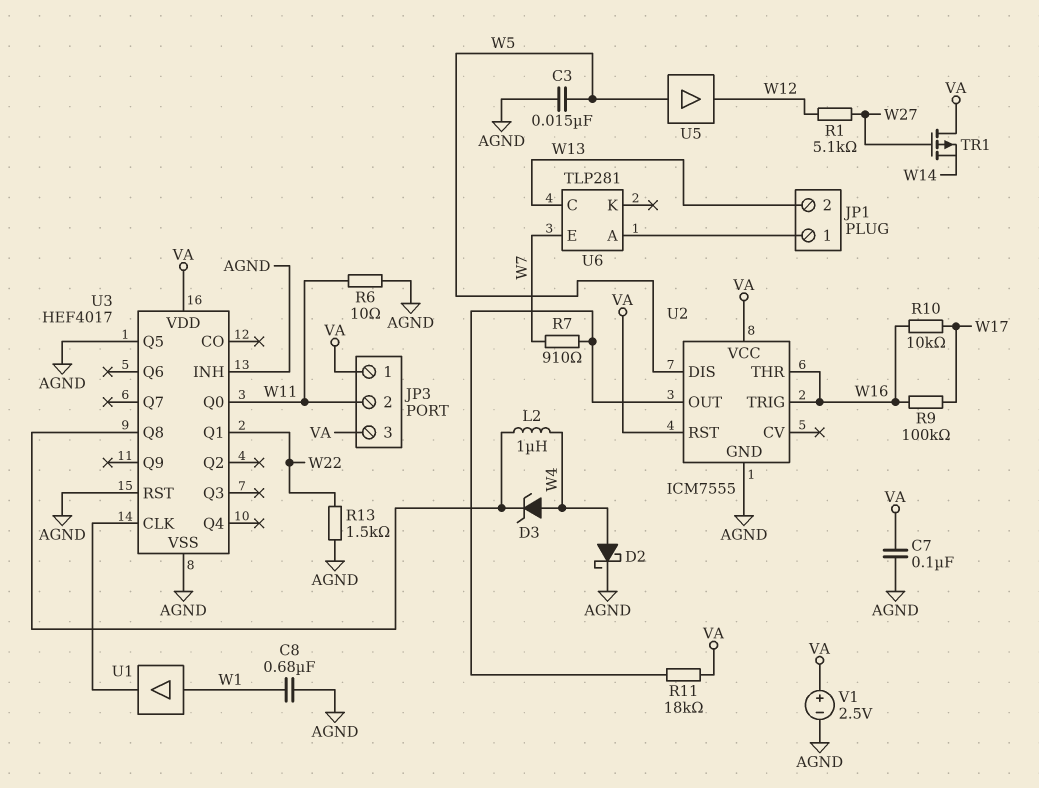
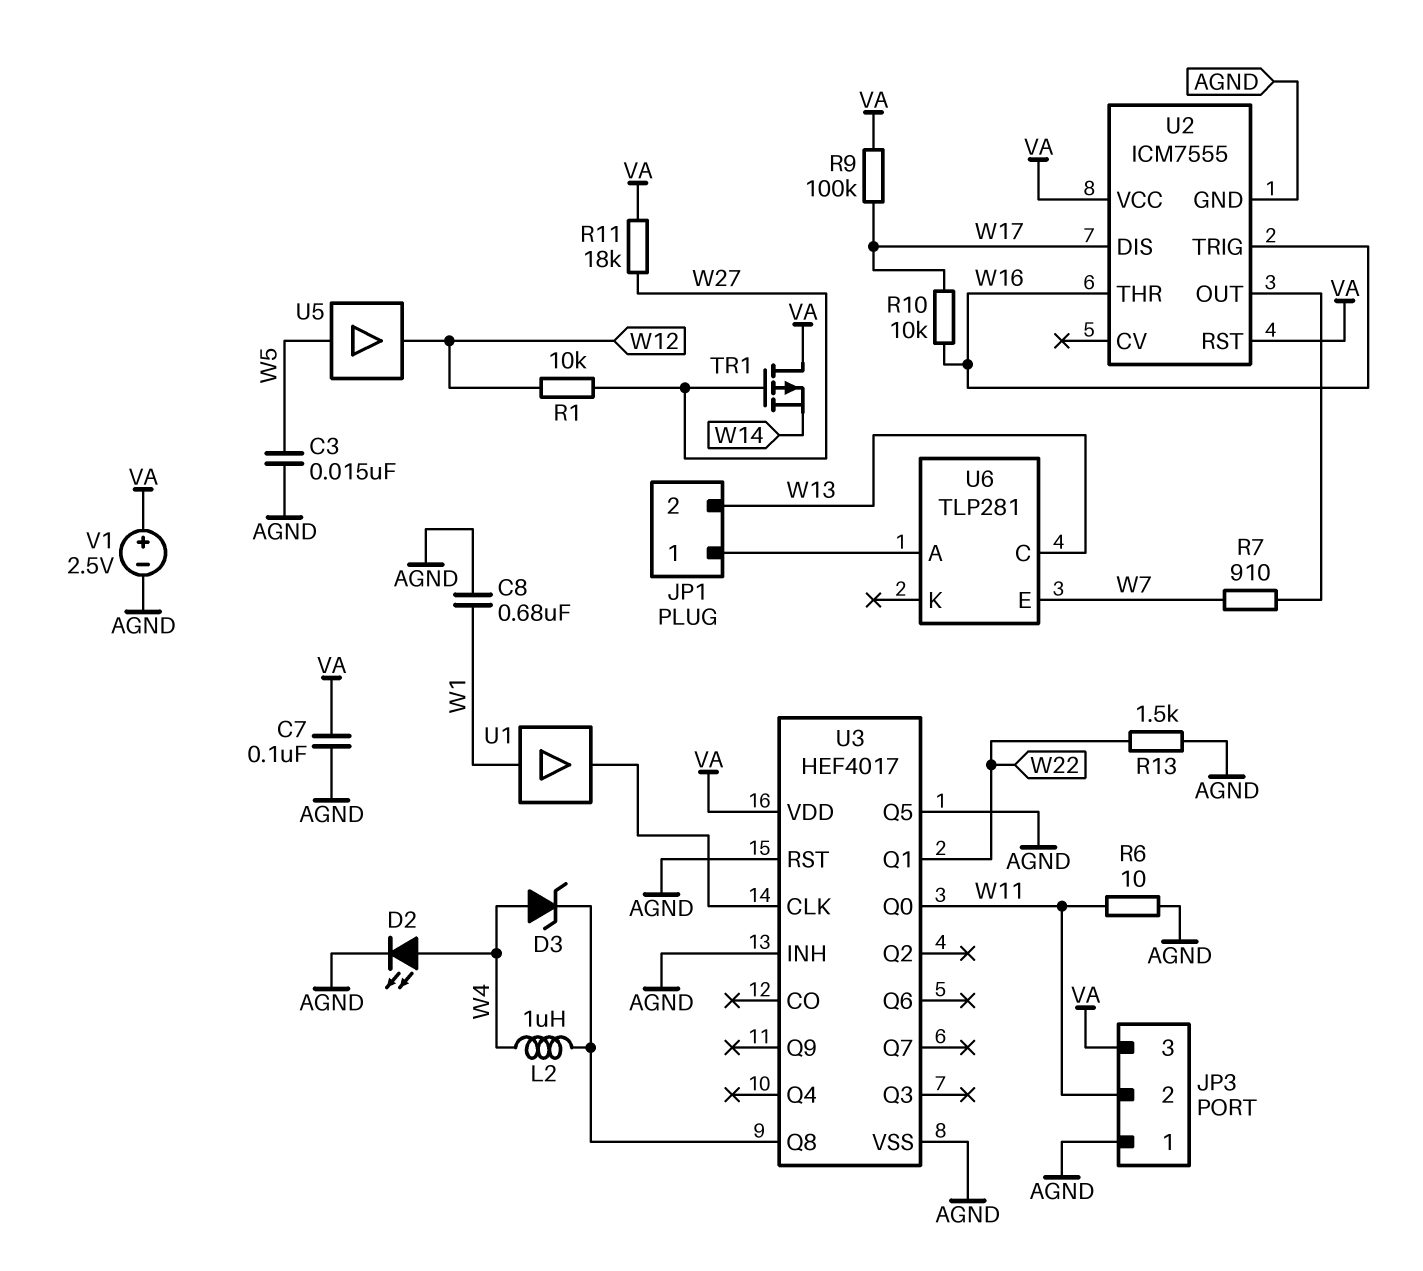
D2: schottky (A W4, K AGND) -> LED (A W4, K AGND)
JP3 pin 1: VA -> AGND
R1: 5.1k (W12, W27) -> 10k (W12, W27)
R9: 100k (W16, W17) -> 100k (VA, W17)
R11: 18k (U2/OUT, VA) -> 18k (VA, W27)
U2 pin DIS: W5 -> W17

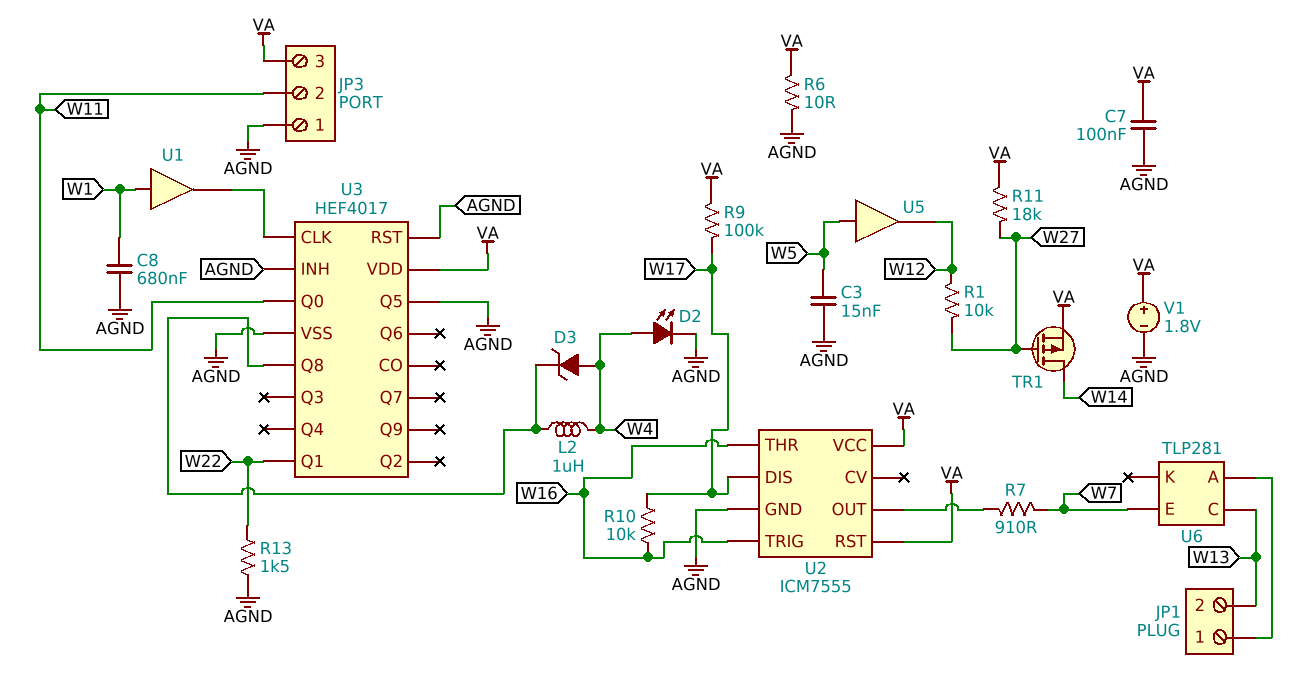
R6: 10 (AGND, W11) -> 10 (AGND, VA)
TR1: PMOS (G W27, D VA, S W14) -> PMOS (G W27, D W14, S VA)
V1: 2.5V (plus VA, minus AGND) -> 1.8V (plus VA, minus AGND)

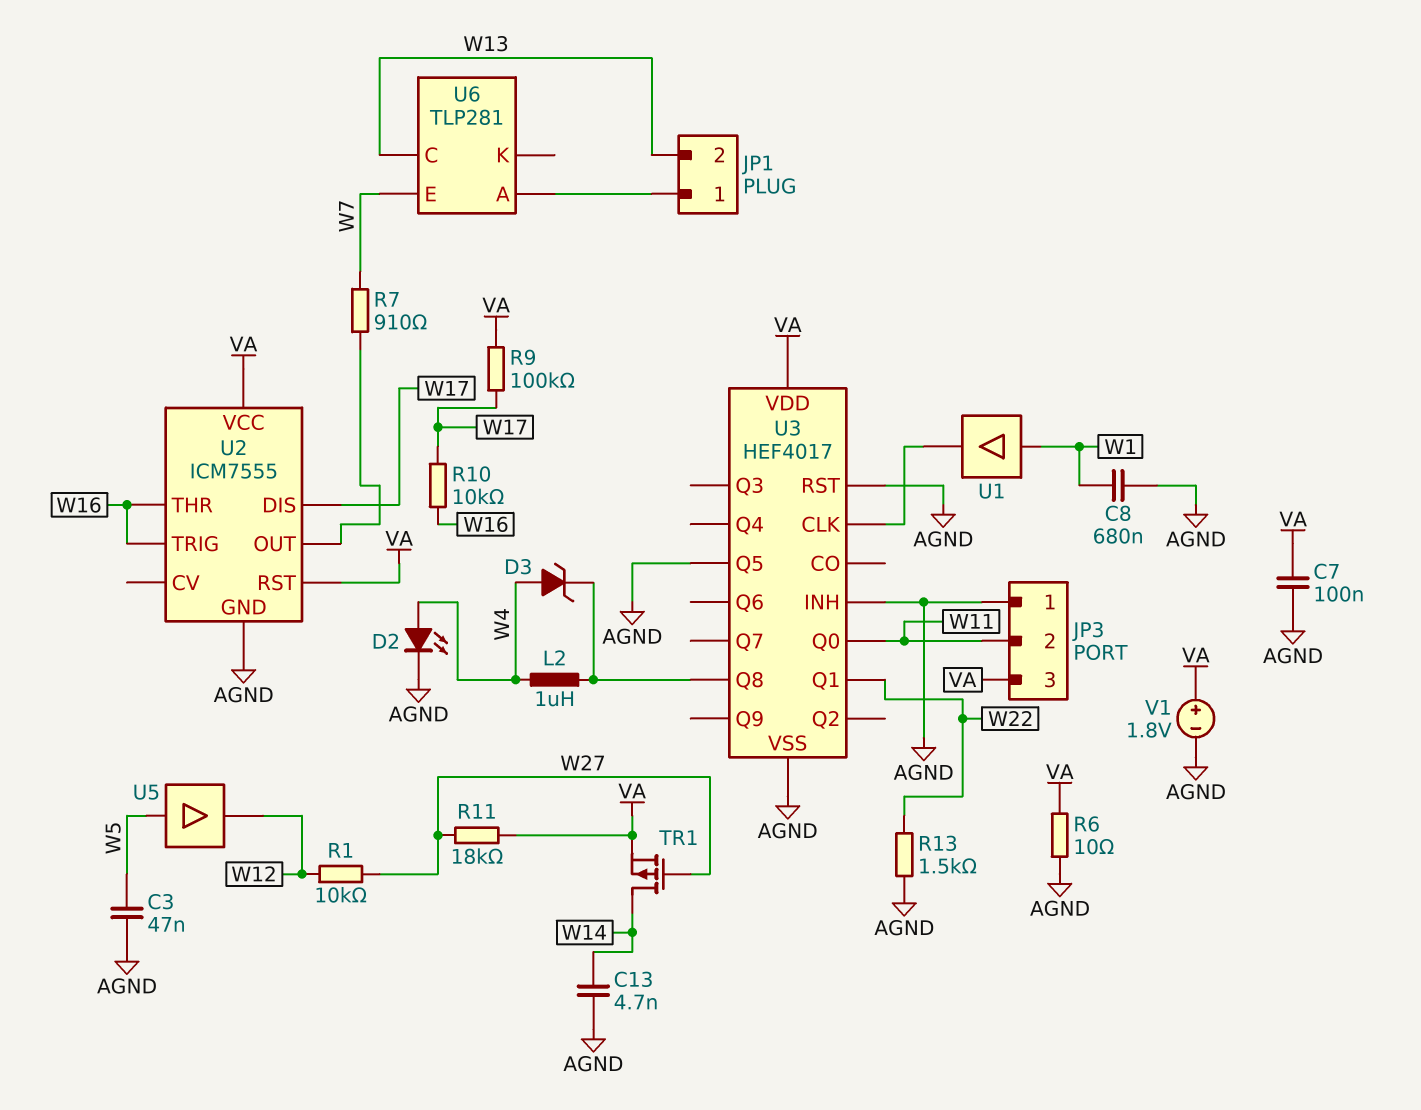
C3: 15nF (AGND, W5) -> 47nF (AGND, W5)
C13: none -> 4.7nF (AGND, W14)

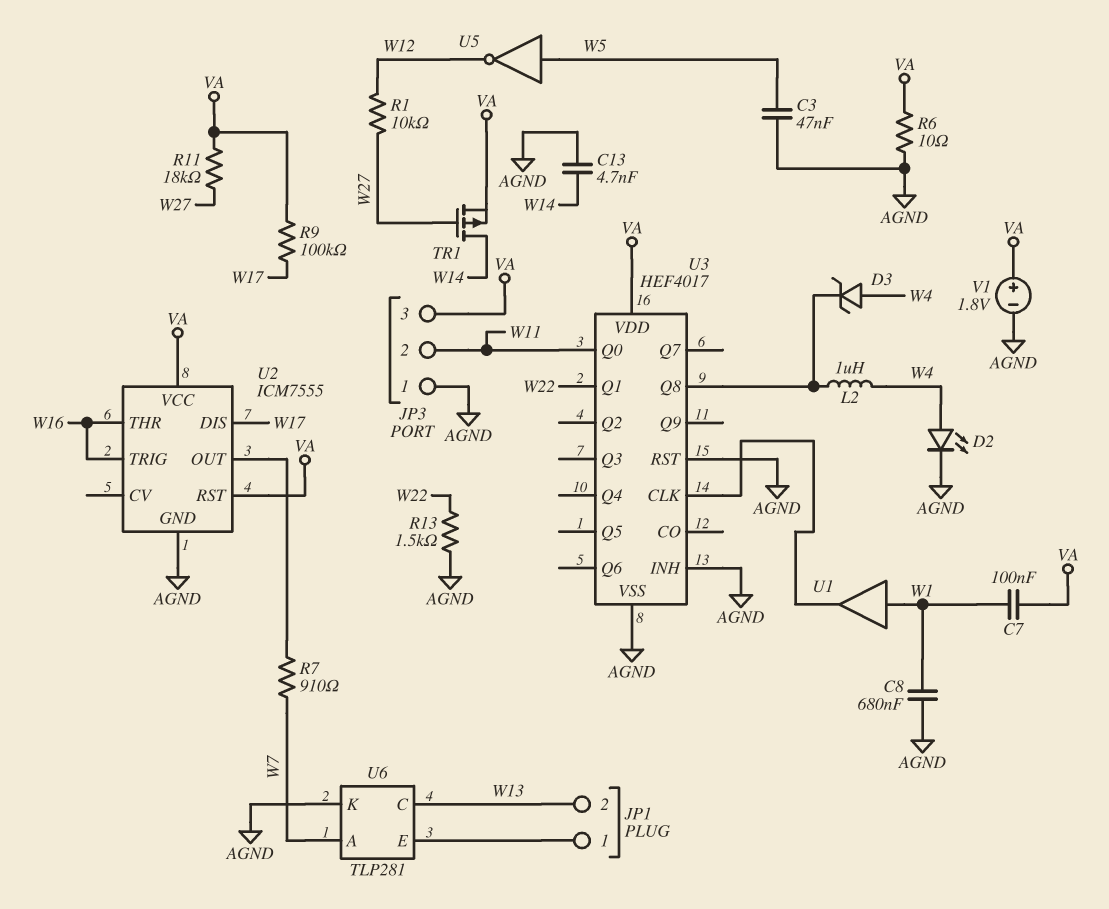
C7: 100nF (AGND, VA) -> 100nF (VA, W1)
R10: 10k (W16, W17) -> none
U3 pin Q5: AGND -> none
U5: buffer (in W5, out W12) -> NOT (in W5, out W12)
U6 pin A: JP1/1 -> W7
U6 pin E: W7 -> JP1/1
U6 pin K: none -> AGND

